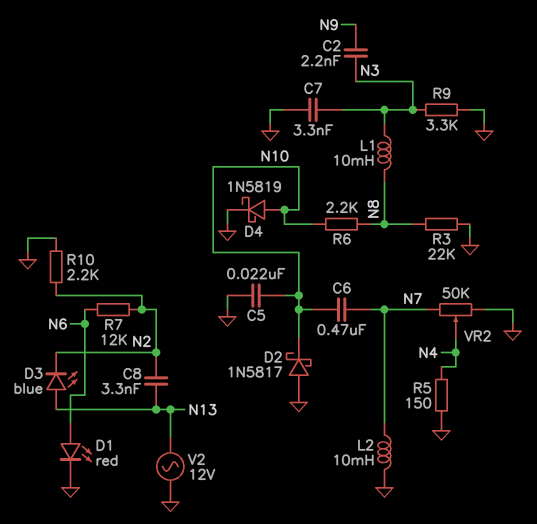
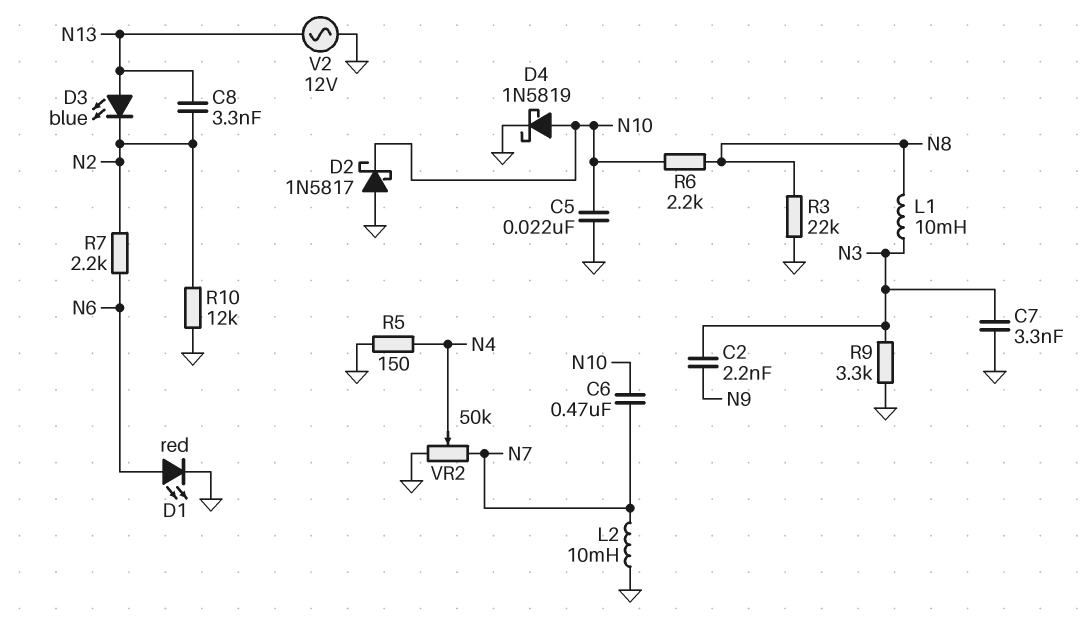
R7: 12k (N2, N6) -> 2.2k (N2, N6)
R10: 2.2k (GND, N2) -> 12k (GND, N2)

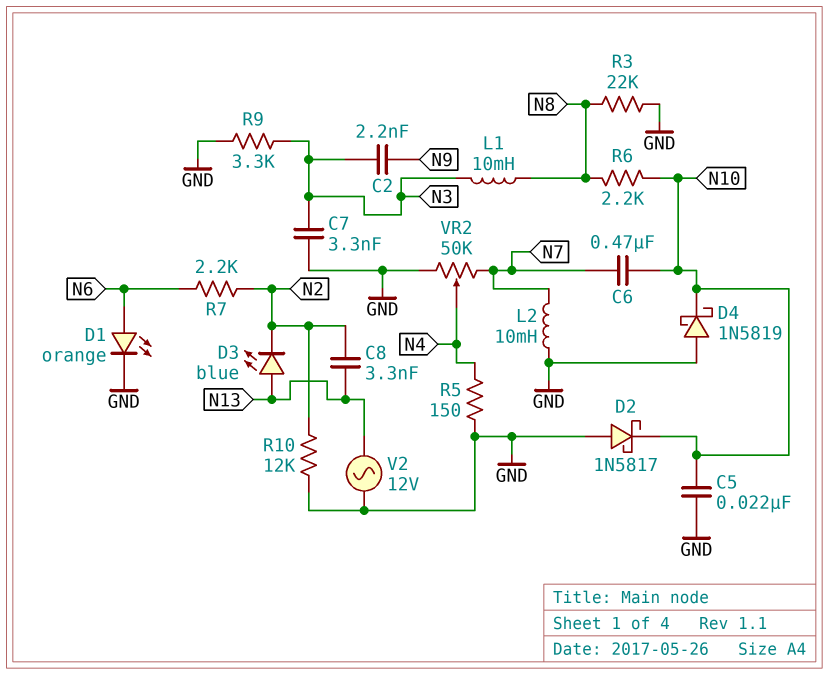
D1: LED red (A N6, K GND) -> LED orange (A N6, K GND)
D4: schottky 1N5819 (A N10, K GND) -> schottky 1N5819 (A GND, K N10)

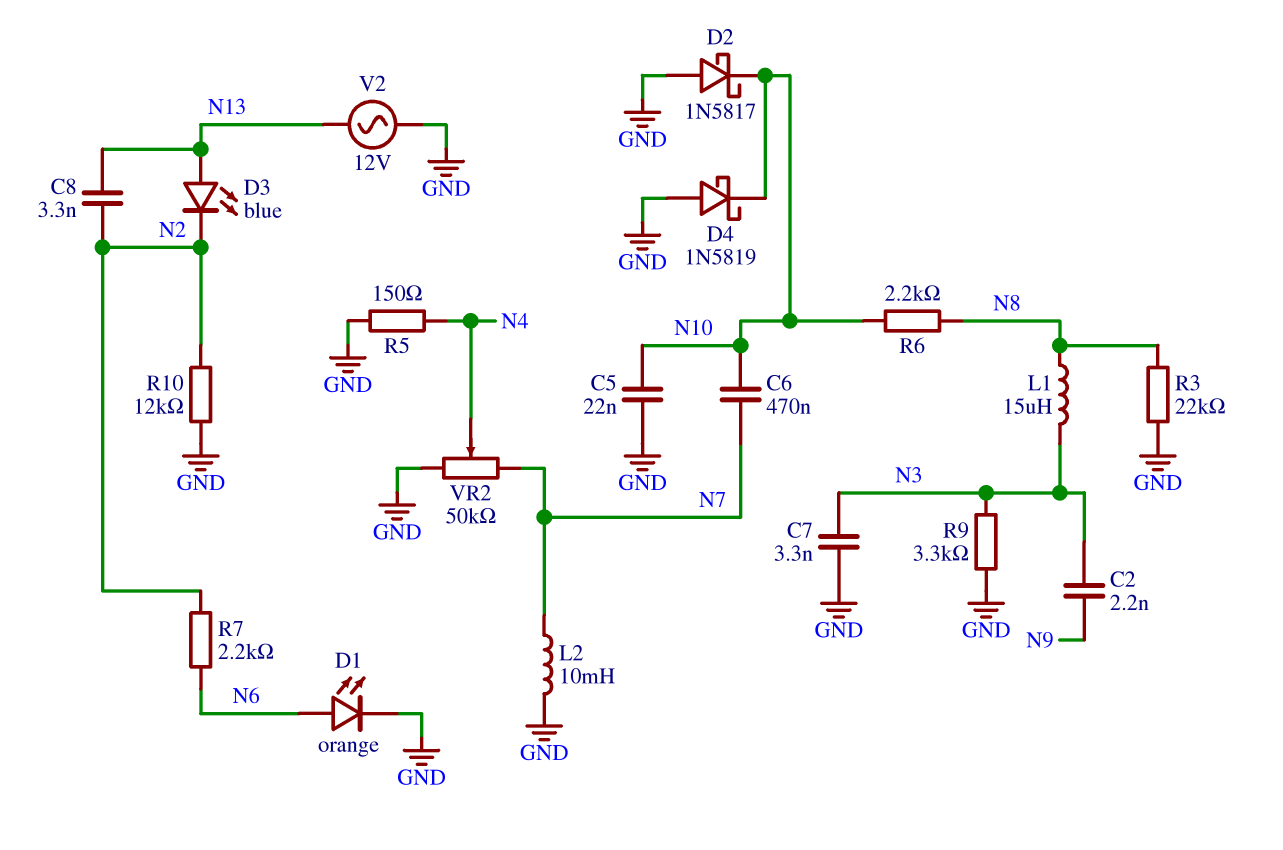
L1: 10mH (N3, N8) -> 15uH (N3, N8)

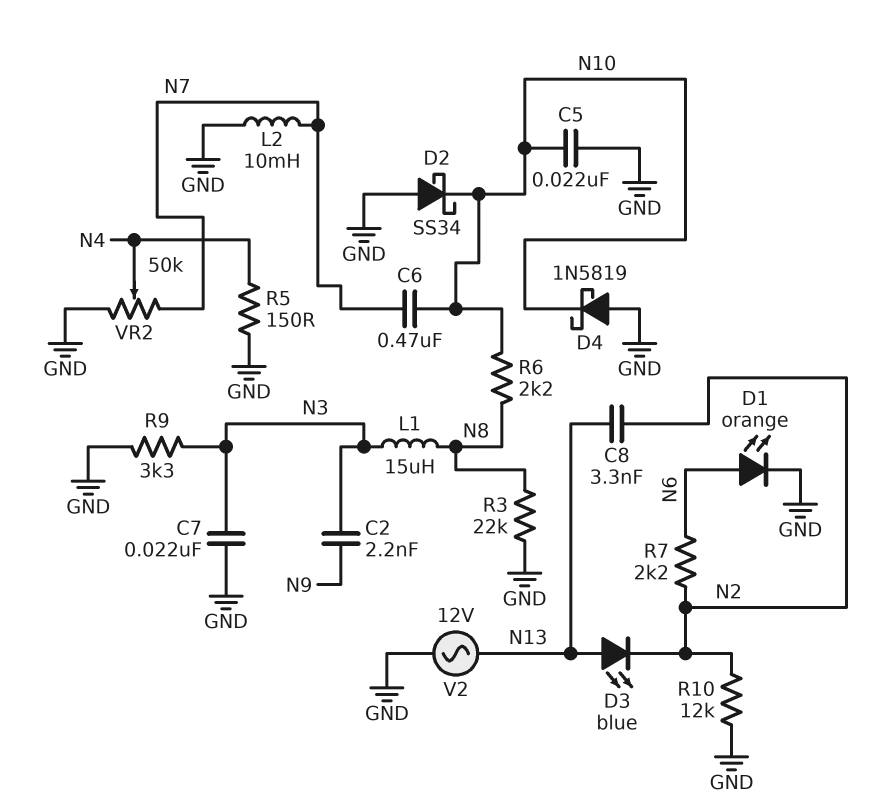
C7: 3.3nF (GND, N3) -> 22nF (GND, N3)
D2: schottky 1N5817 (A GND, K N10) -> schottky SS34 (A GND, K N10)

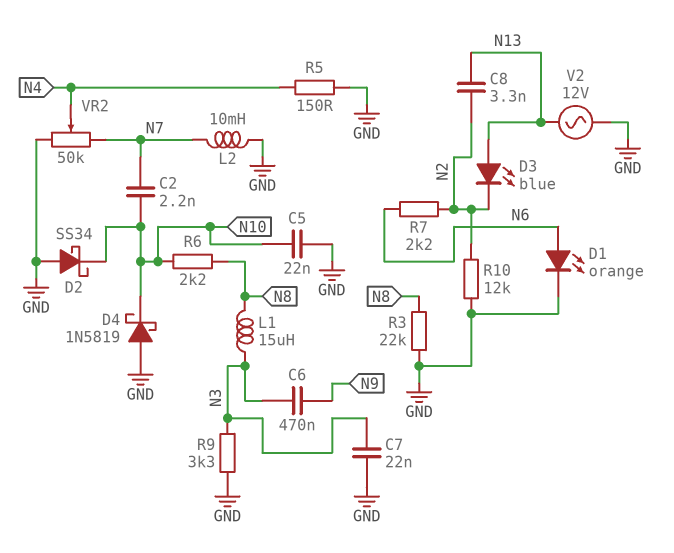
C2: 2.2nF (N3, N9) -> 2.2nF (N7, N10)
C6: 470nF (N7, N10) -> 470nF (N3, N9)

